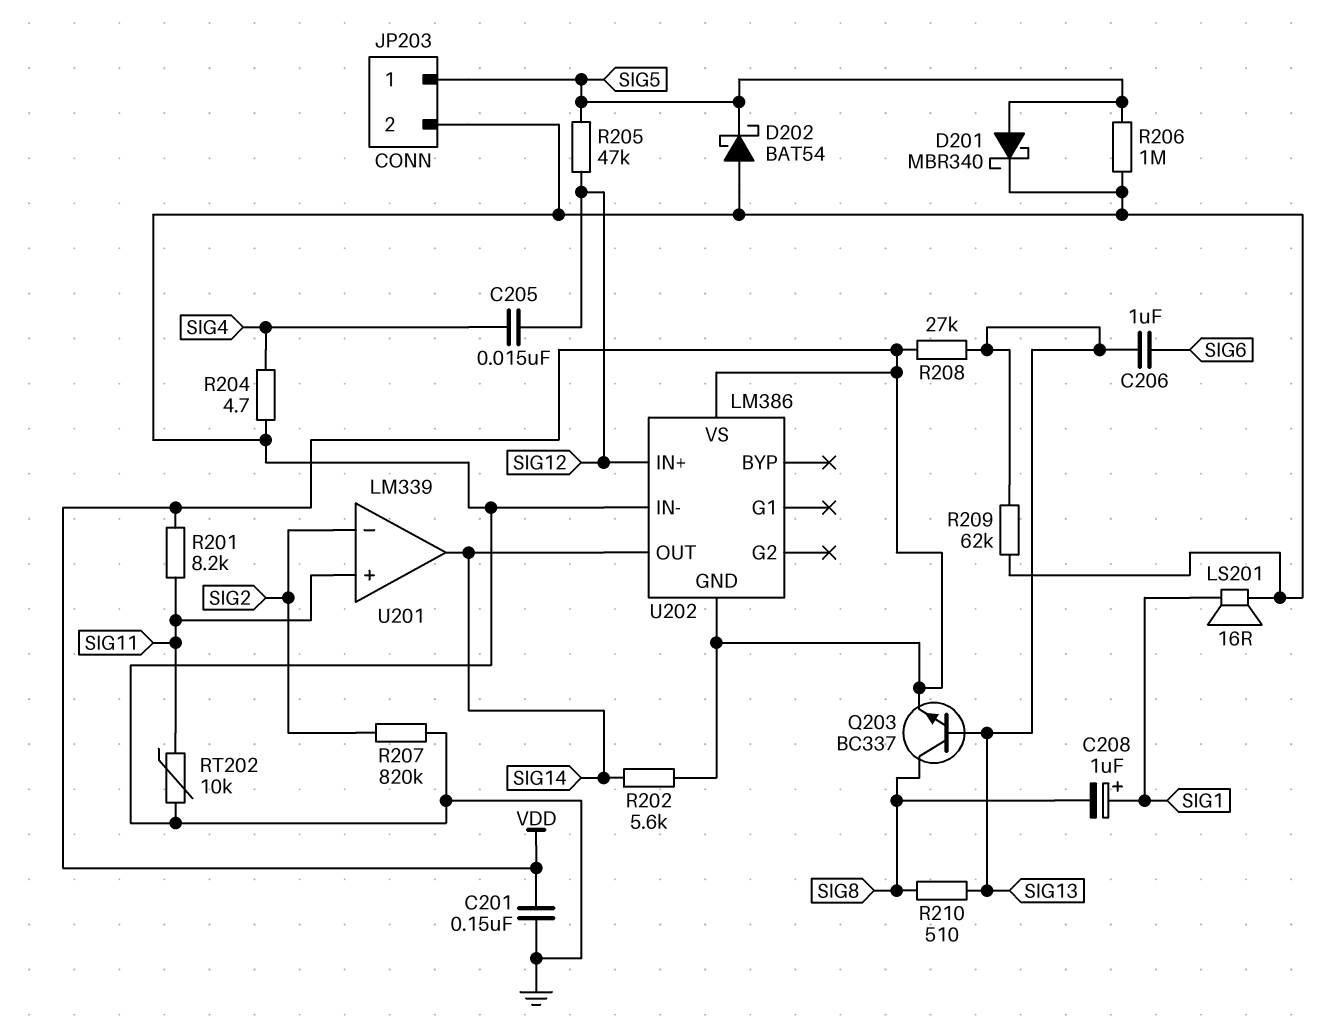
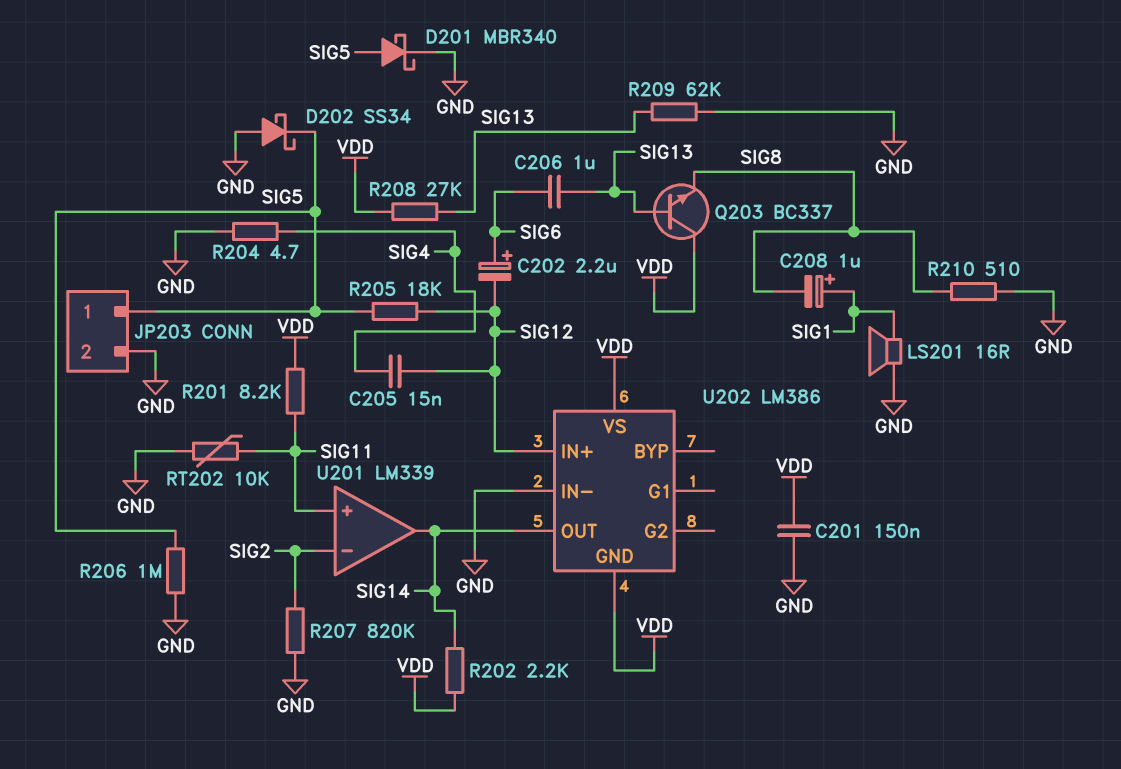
C202: none -> 2.2uF (plus SIG6, minus SIG12)
D202: schottky BAT54 (A GND, K SIG5) -> schottky SS34 (A GND, K SIG5)
Q203: NPN BC337 (B SIG13, C SIG8, E VDD) -> NPN BC337 (B SIG13, C VDD, E SIG8)
R202: 5.6k (SIG14, VDD) -> 2.2k (SIG14, VDD)
R205: 47k (SIG5, SIG12) -> 18k (SIG5, SIG12)
R210: 510 (SIG8, SIG13) -> 510 (GND, SIG8)

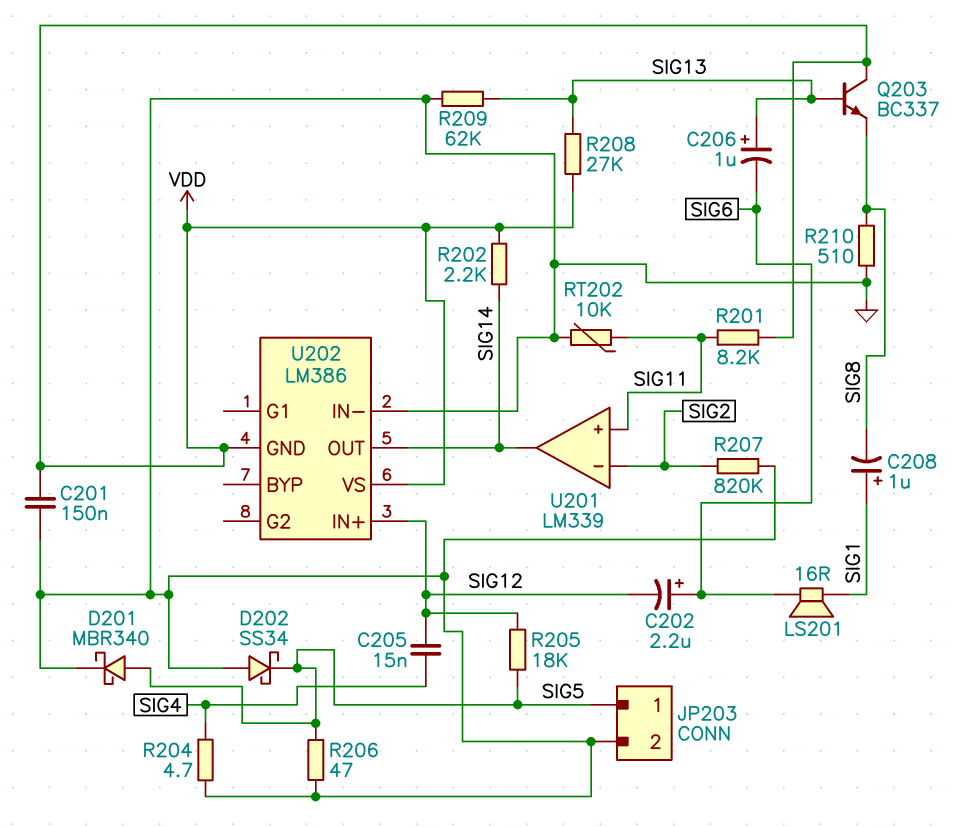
C206: 1uF (SIG6, SIG13) -> 1uF (plus SIG13, minus SIG6)
LS201: speaker 16R (GND, SIG1) -> speaker 16R (SIG1, SIG6)
R206: 1M (GND, SIG5) -> 47 (GND, SIG5)

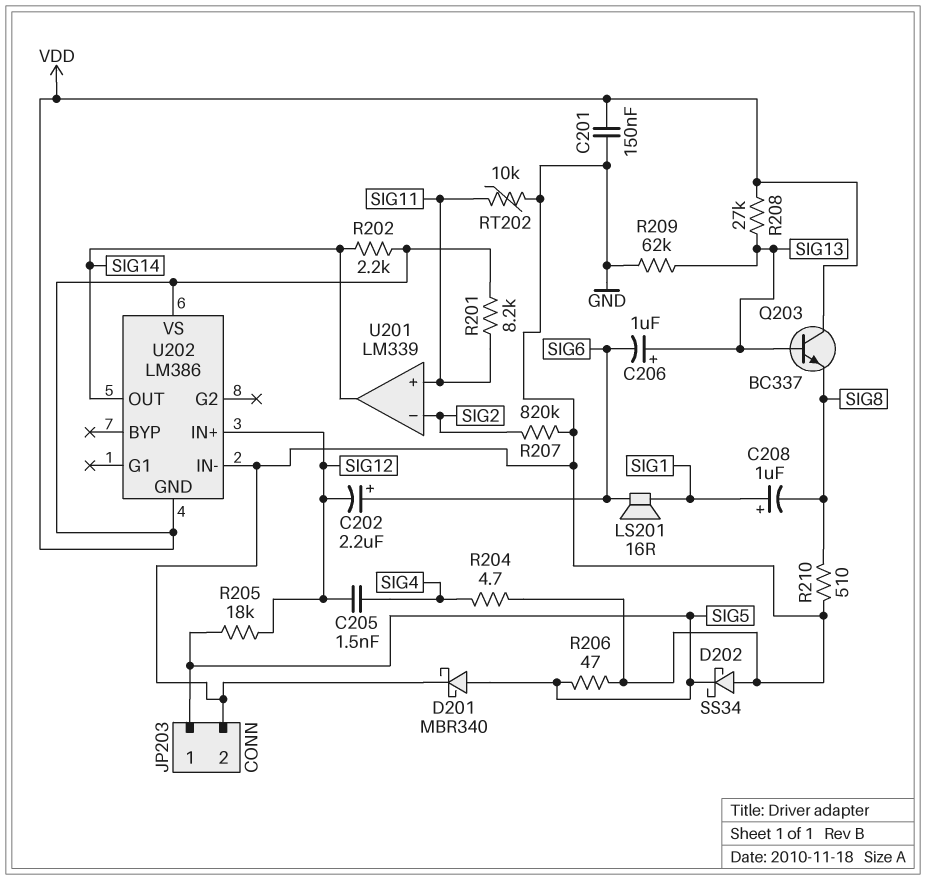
C205: 15nF (SIG4, SIG12) -> 1.5nF (SIG4, SIG12)

